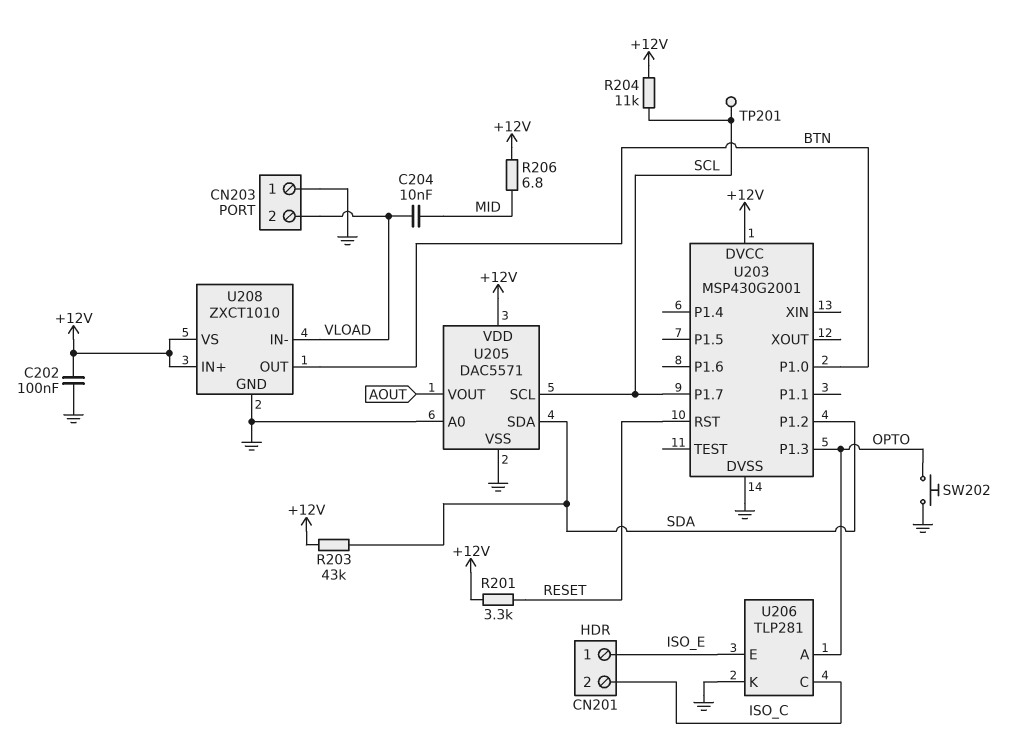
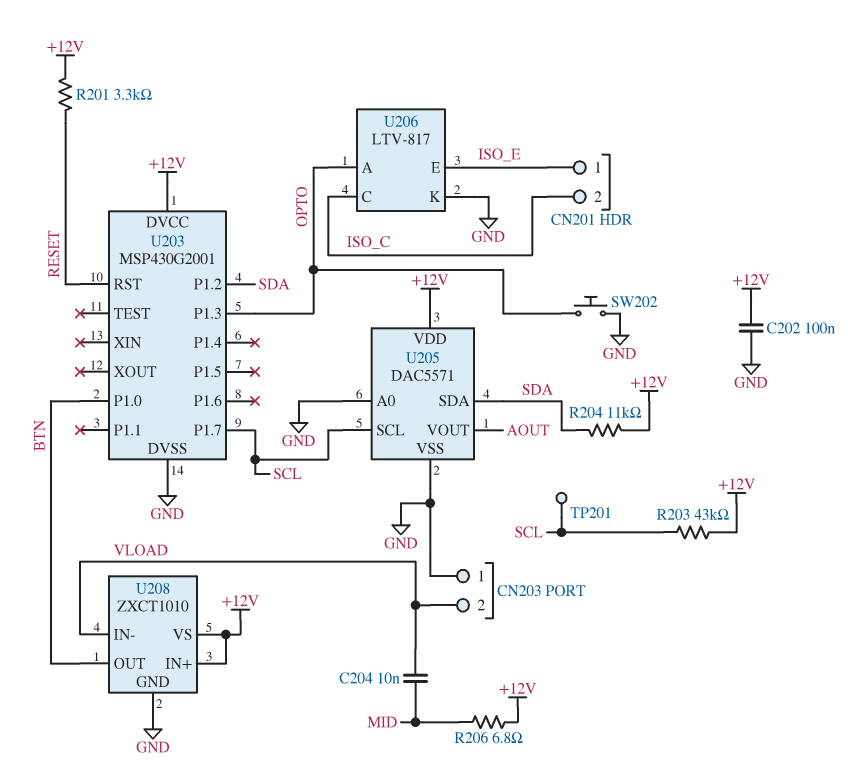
R203: 43k (+12V, SDA) -> 43k (+12V, SCL)
R204: 11k (+12V, SCL) -> 11k (+12V, SDA)
U206: TLP281 -> LTV-817

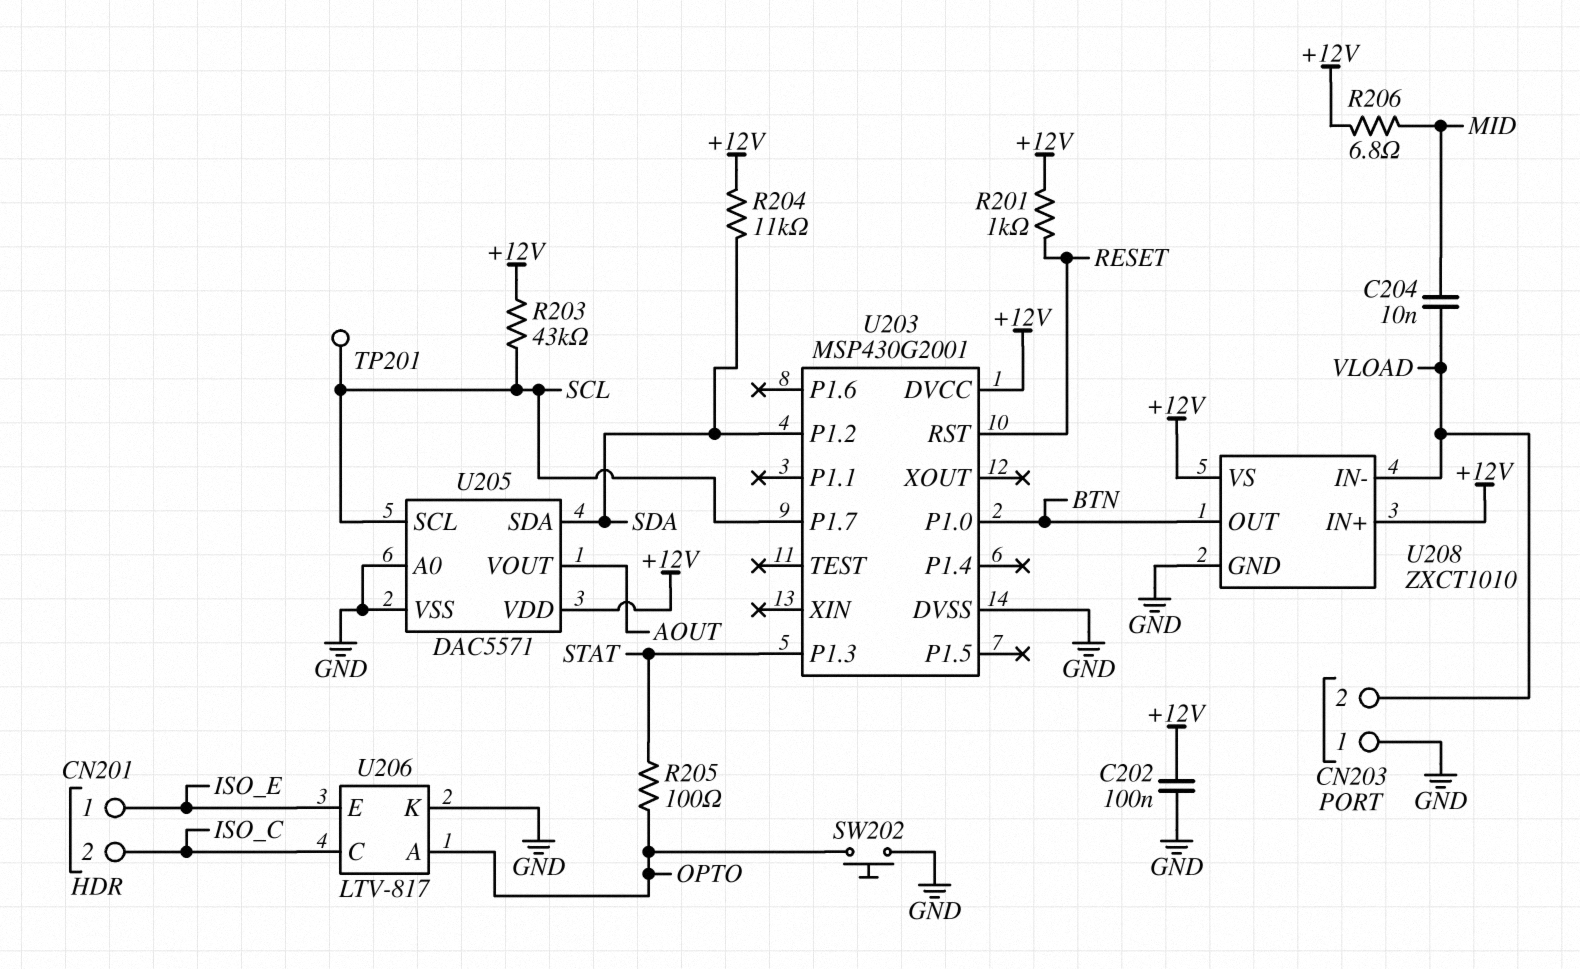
R201: 3.3k (+12V, RESET) -> 1k (+12V, RESET)
R205: none -> 100 (OPTO, STAT)
U203 pin P1.3: OPTO -> STAT

